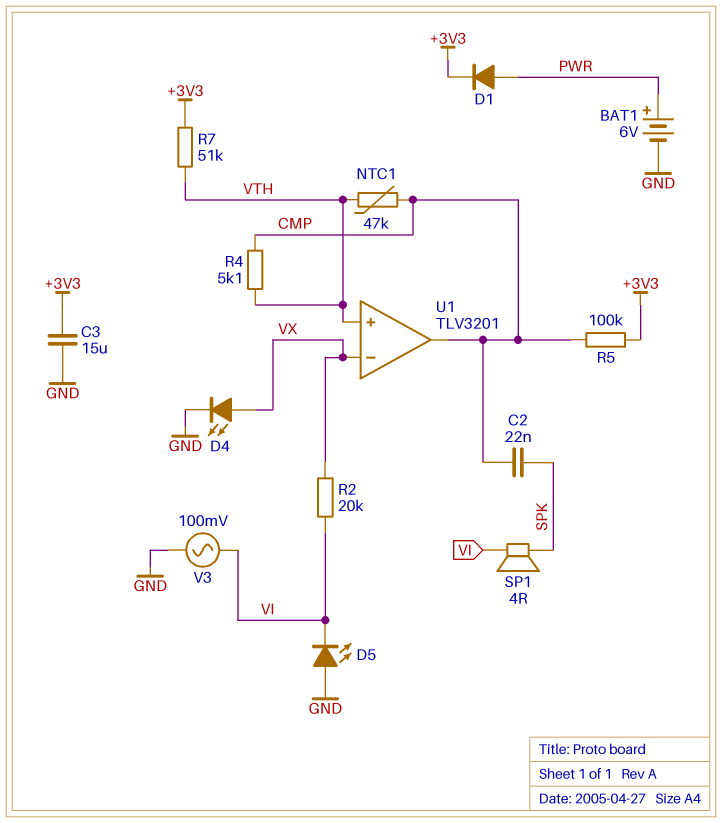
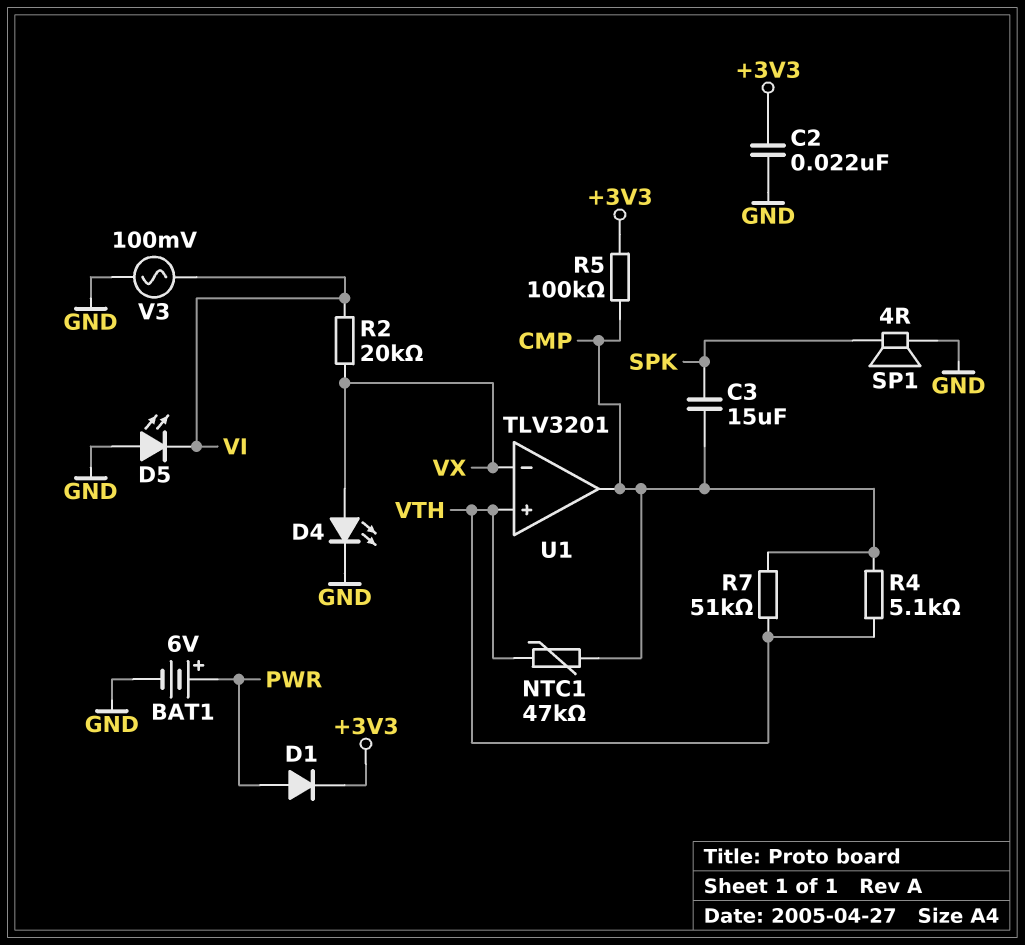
C2: 22nF (CMP, SPK) -> 22nF (+3V3, GND)
C3: 15uF (+3V3, GND) -> 15uF (CMP, SPK)
R7: 51k (+3V3, VTH) -> 51k (CMP, VTH)
SP1: speaker 4R (SPK, VI) -> speaker 4R (GND, SPK)

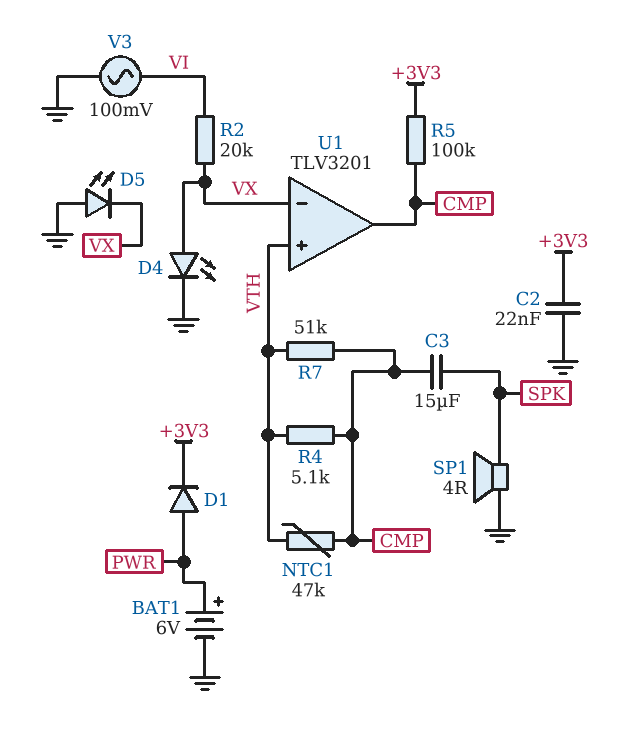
D5: LED (A GND, K VI) -> LED (A GND, K VX)

